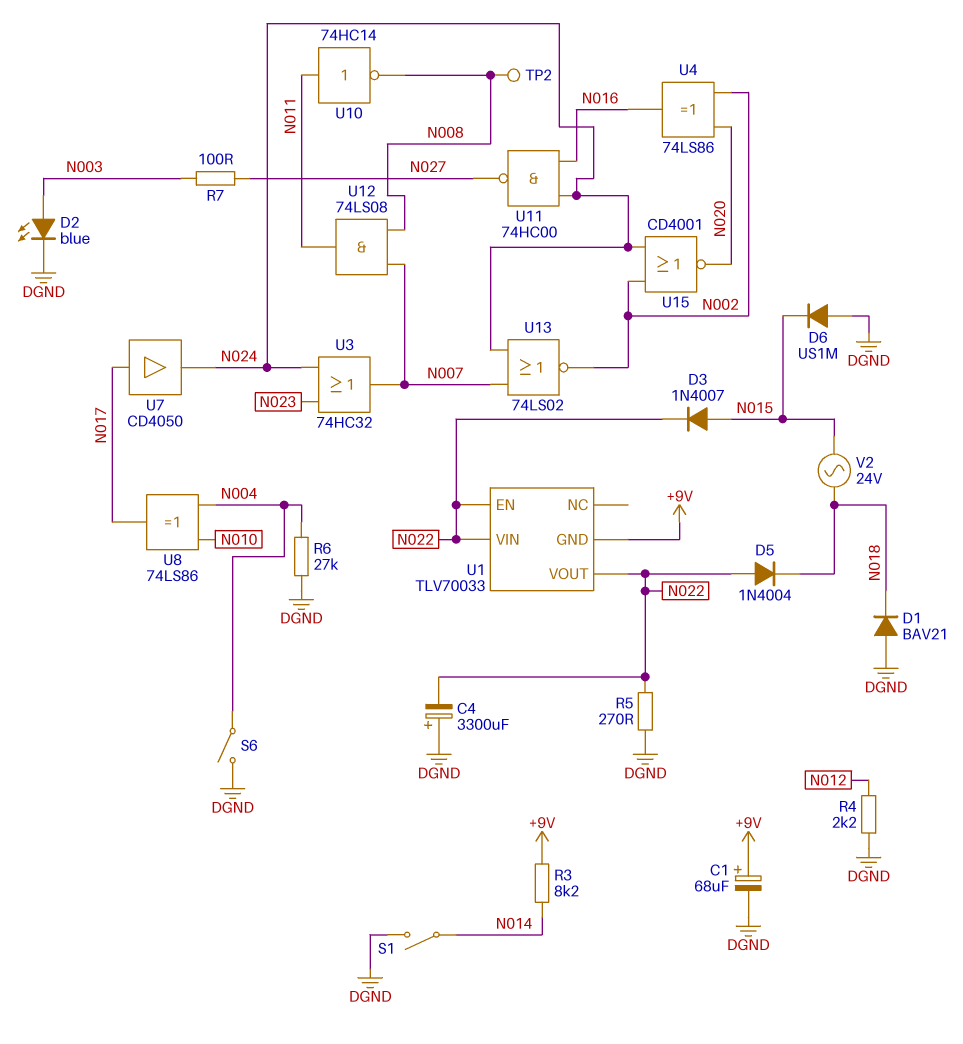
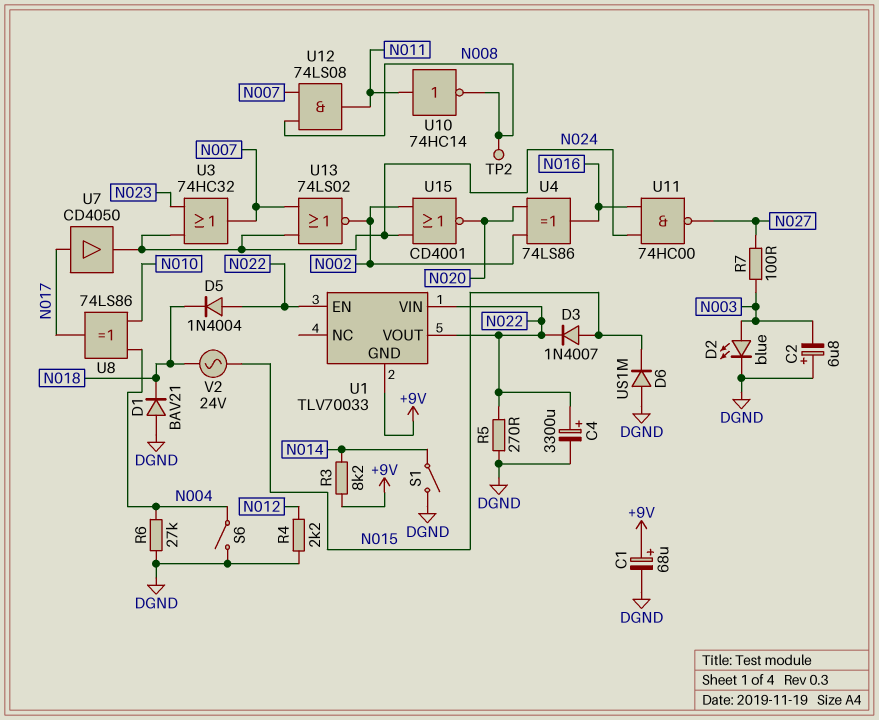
C2: none -> 6.8uF (plus DGND, minus N003)
C4: 3300uF (plus DGND, minus N022) -> 3300uF (plus N022, minus DGND)

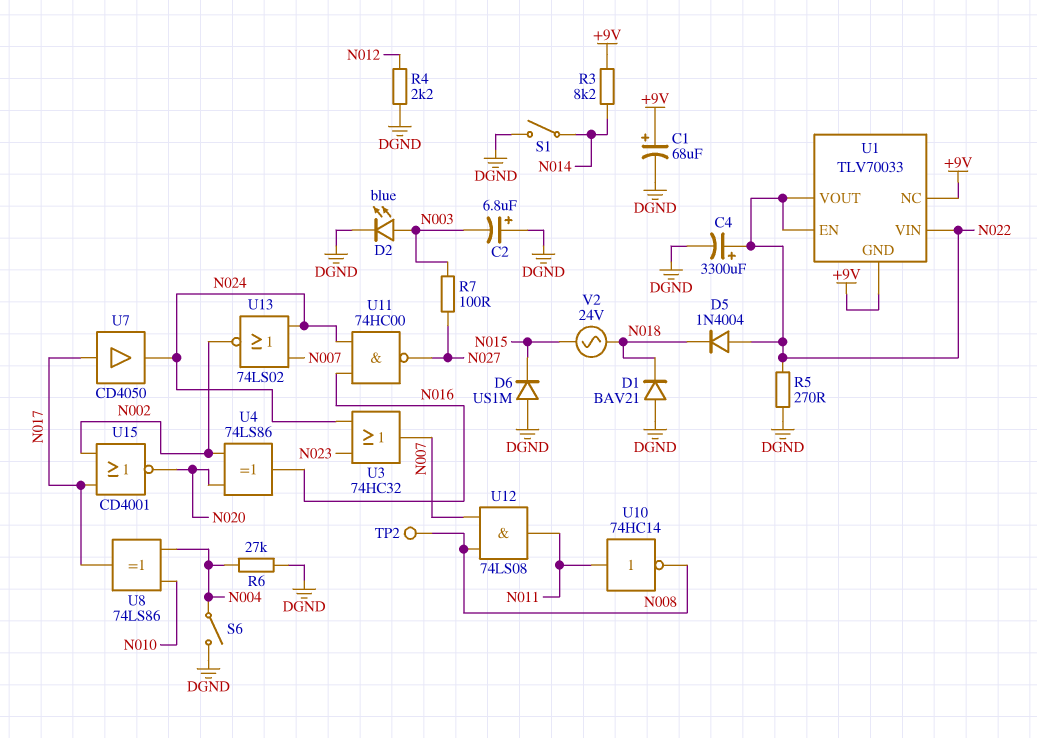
D3: diode 1N4007 (A N015, K N022) -> none
U1 pin NC: none -> +9V
U15: NOR CD4001 (in N002, in N024, out N020) -> NOR CD4001 (in N002, in N017, out N020)

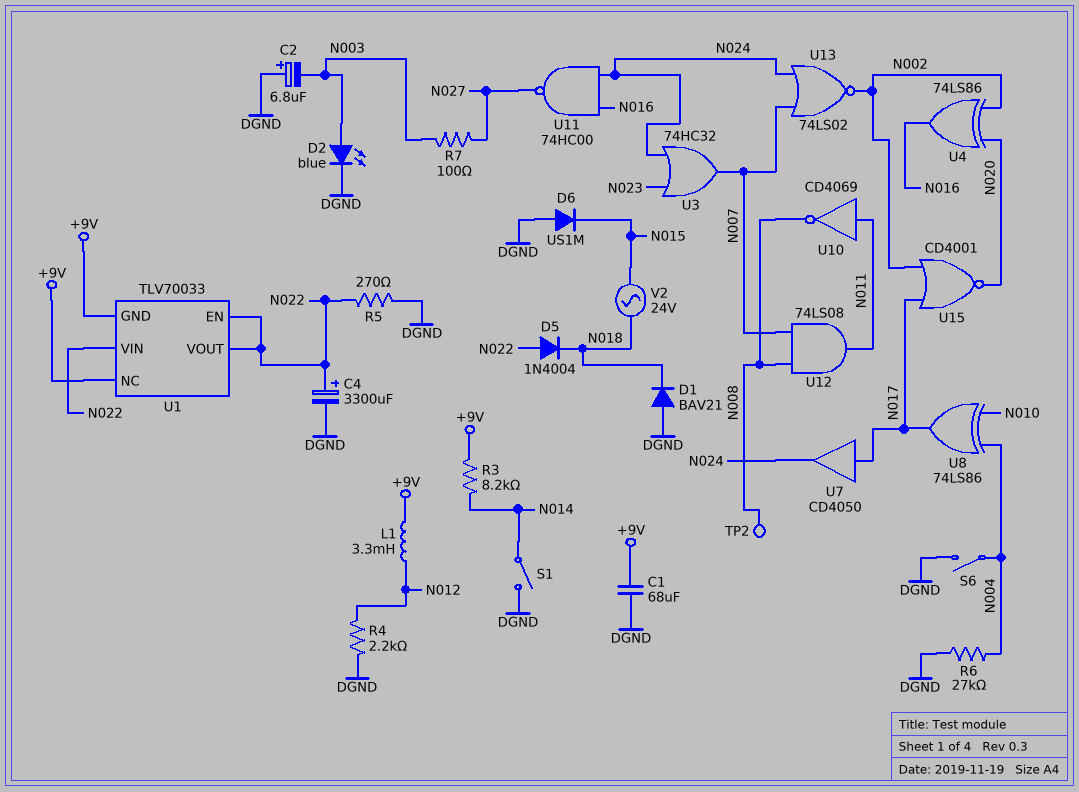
C1: 68uF (plus +9V, minus DGND) -> 68uF (+9V, DGND)
L1: none -> 3.3mH (+9V, N012)
U10: NOT 74HC14 (in N011, out N008) -> NOT CD4069 (in N011, out N008)

